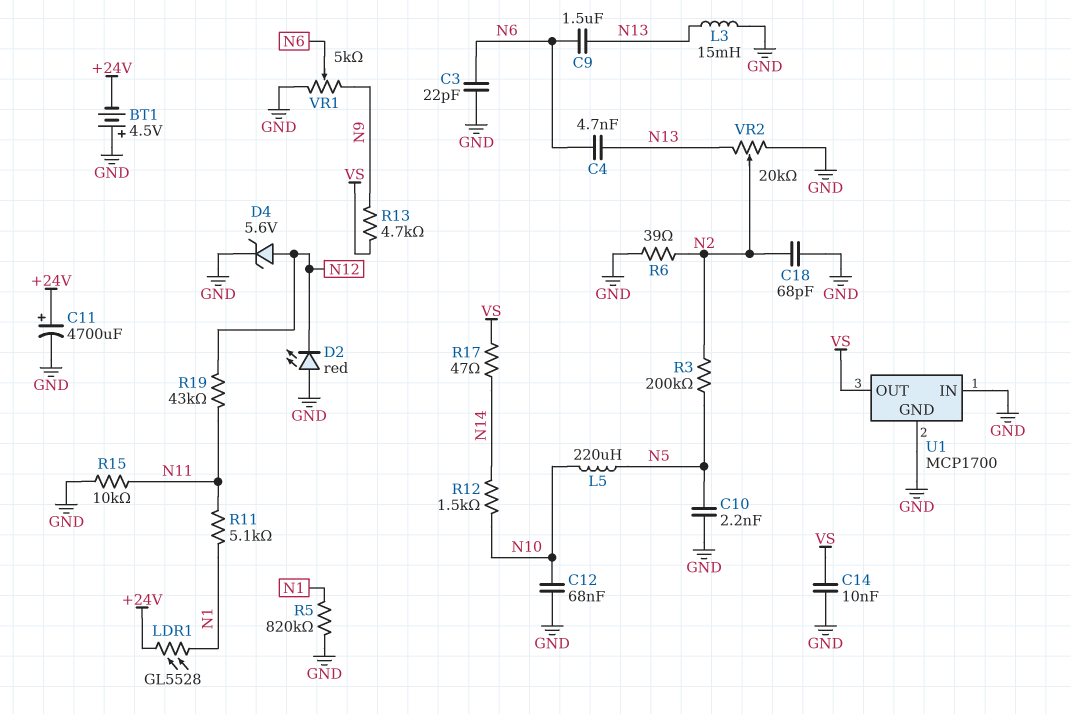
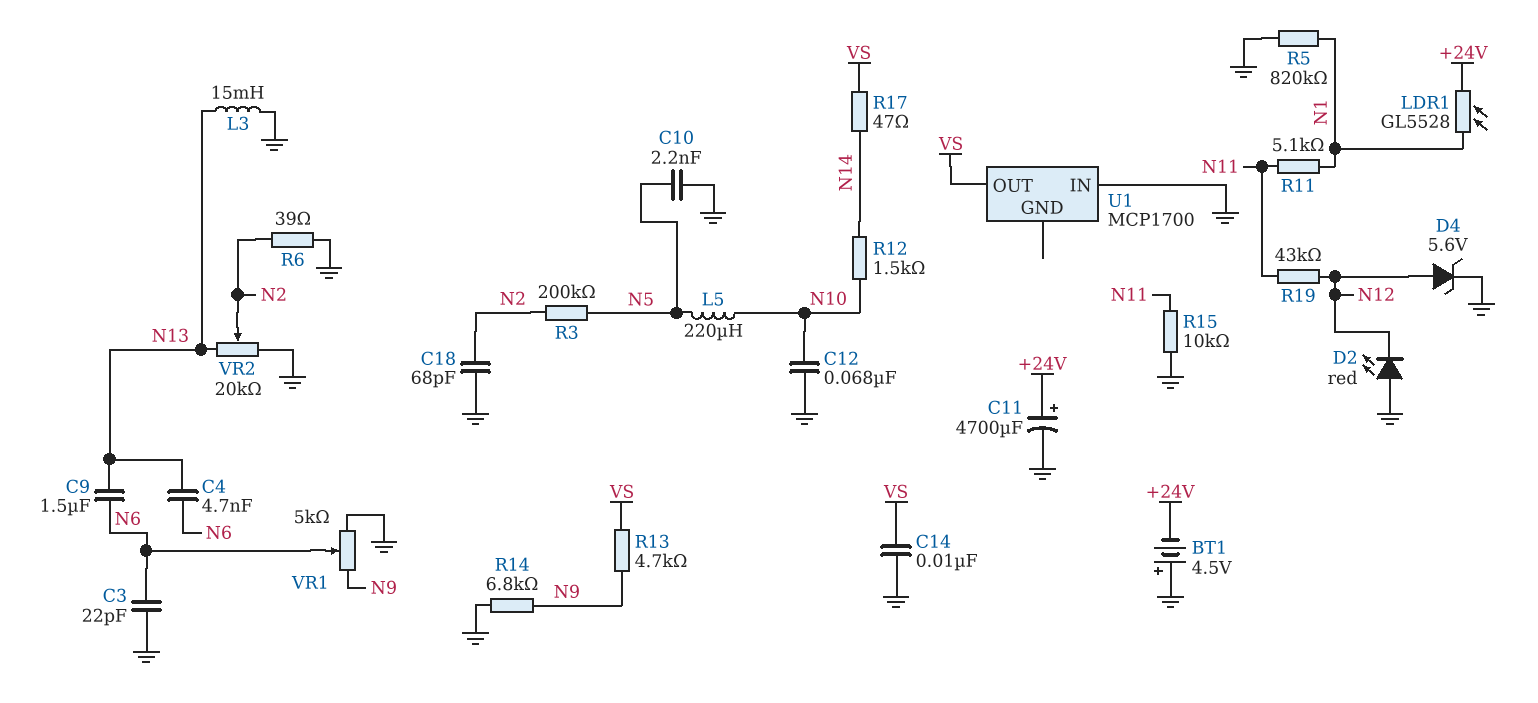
R14: none -> 6.8k (GND, N9)
U1 pin GND: GND -> none

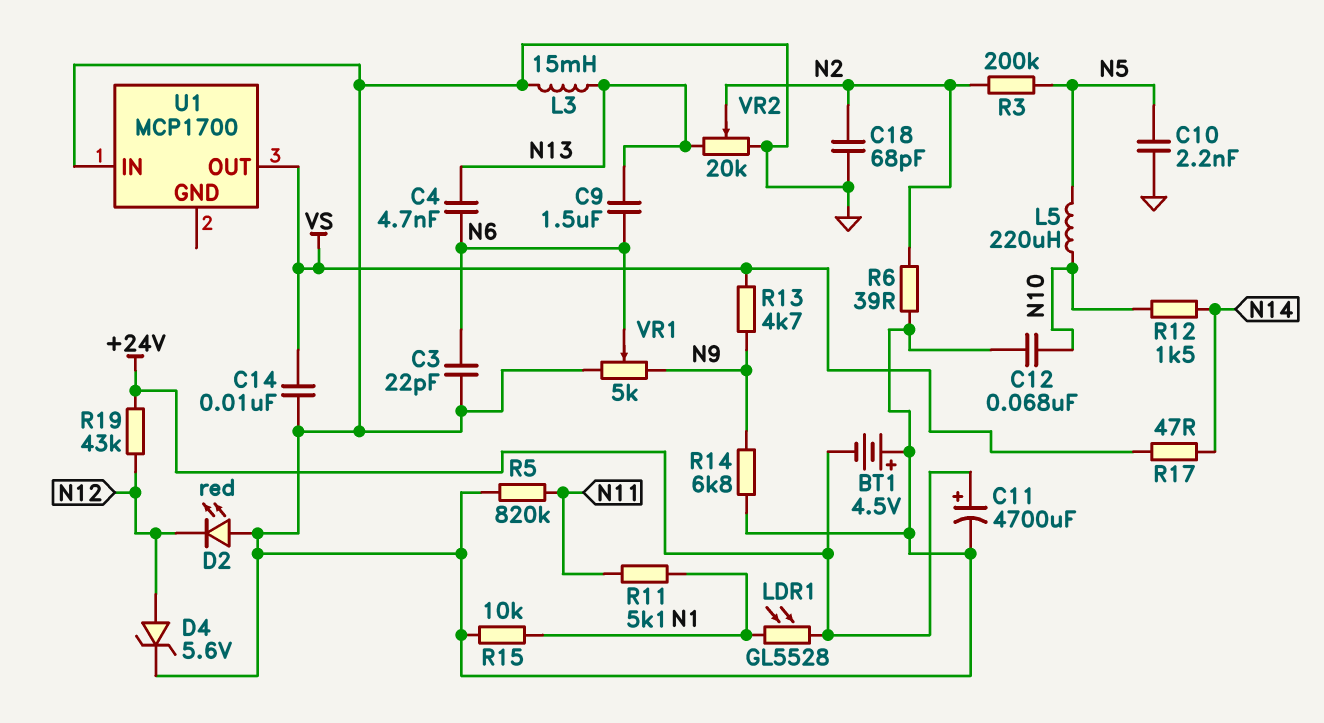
R5: 820k (GND, N1) -> 820k (GND, N11)
R15: 10k (GND, N11) -> 10k (GND, N1)
R19: 43k (N11, N12) -> 43k (+24V, N12)

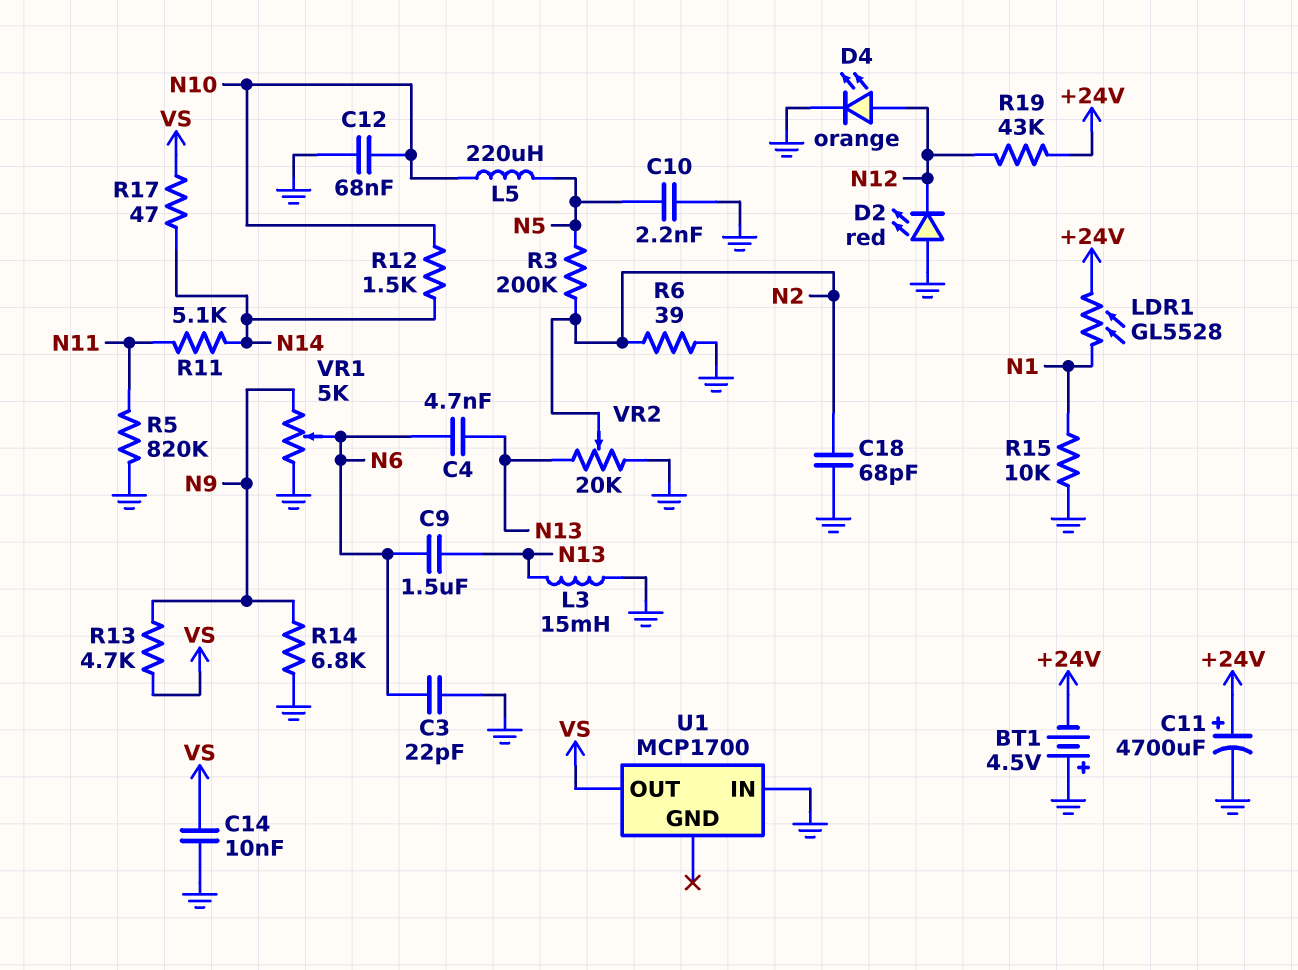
D4: zener 5.6V (A N12, K GND) -> LED orange (A N12, K GND)
R11: 5.1k (N1, N11) -> 5.1k (N11, N14)

